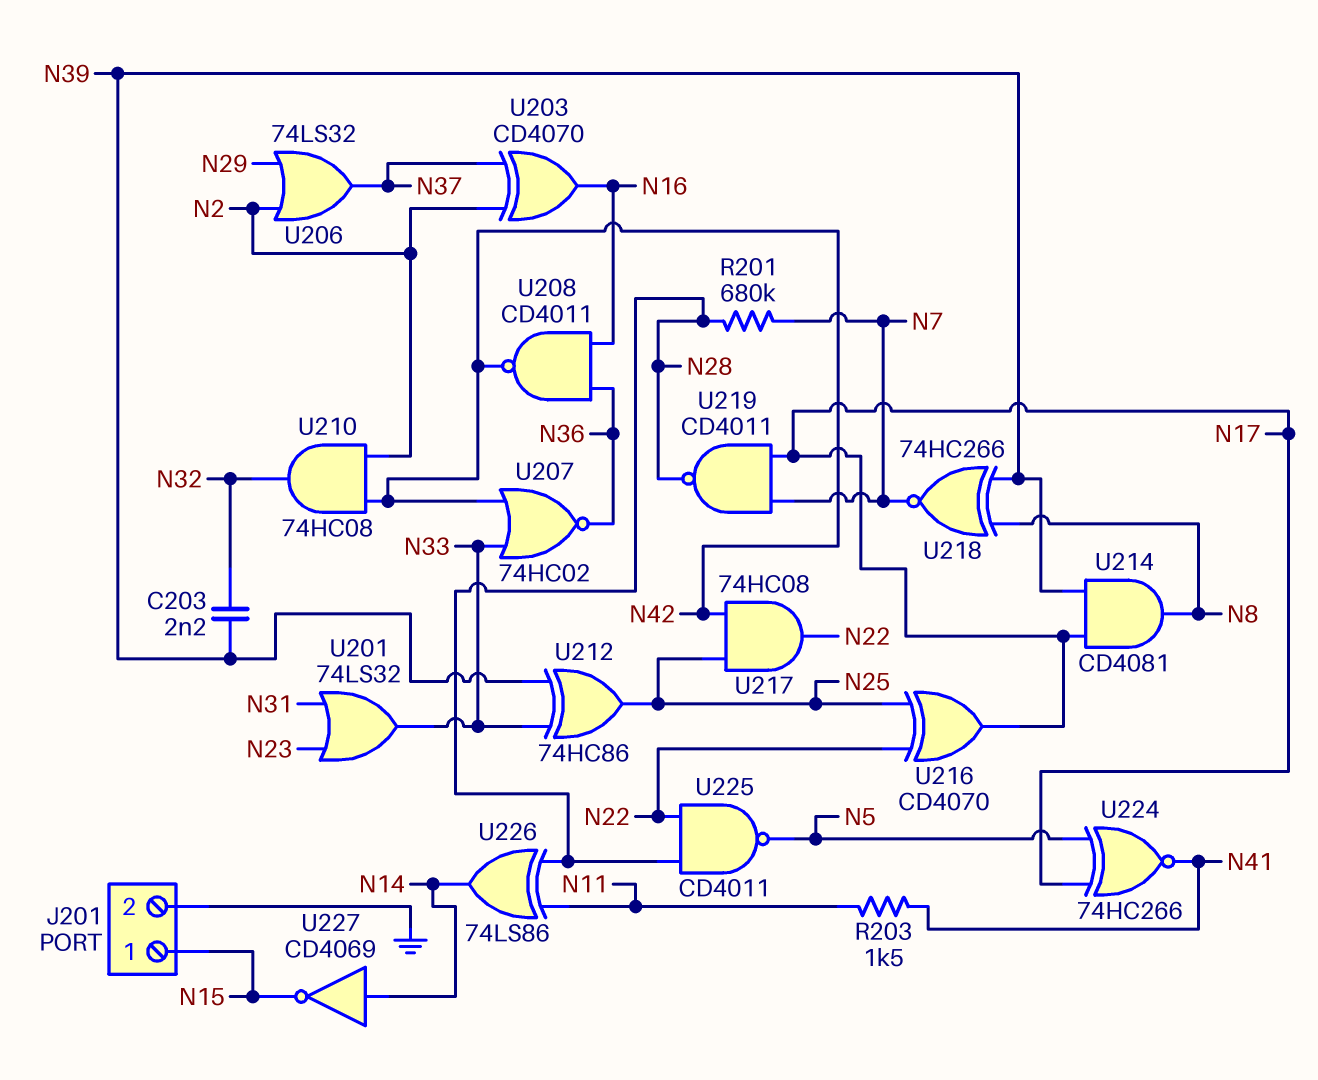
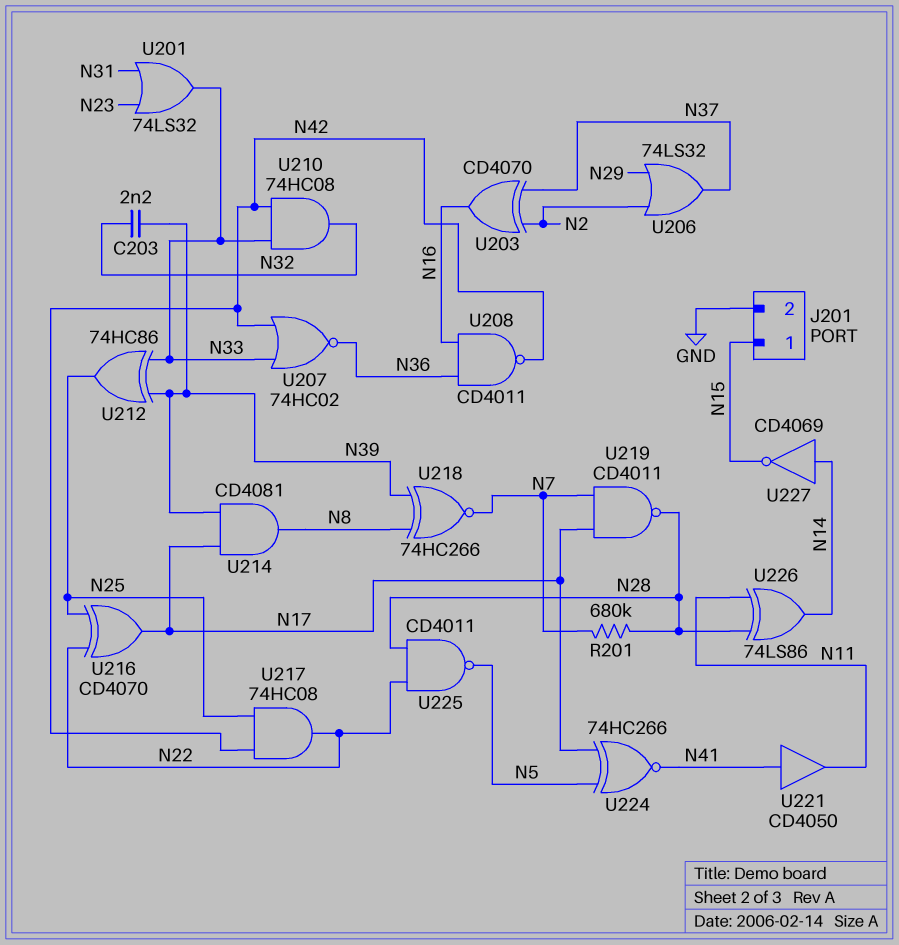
R203: 1.5k (N11, N41) -> none
U210: AND 74HC08 (in N2, in N42, out N32) -> AND 74HC08 (in N33, in N42, out N32)
U221: none -> buffer CD4050 (in N41, out N11)

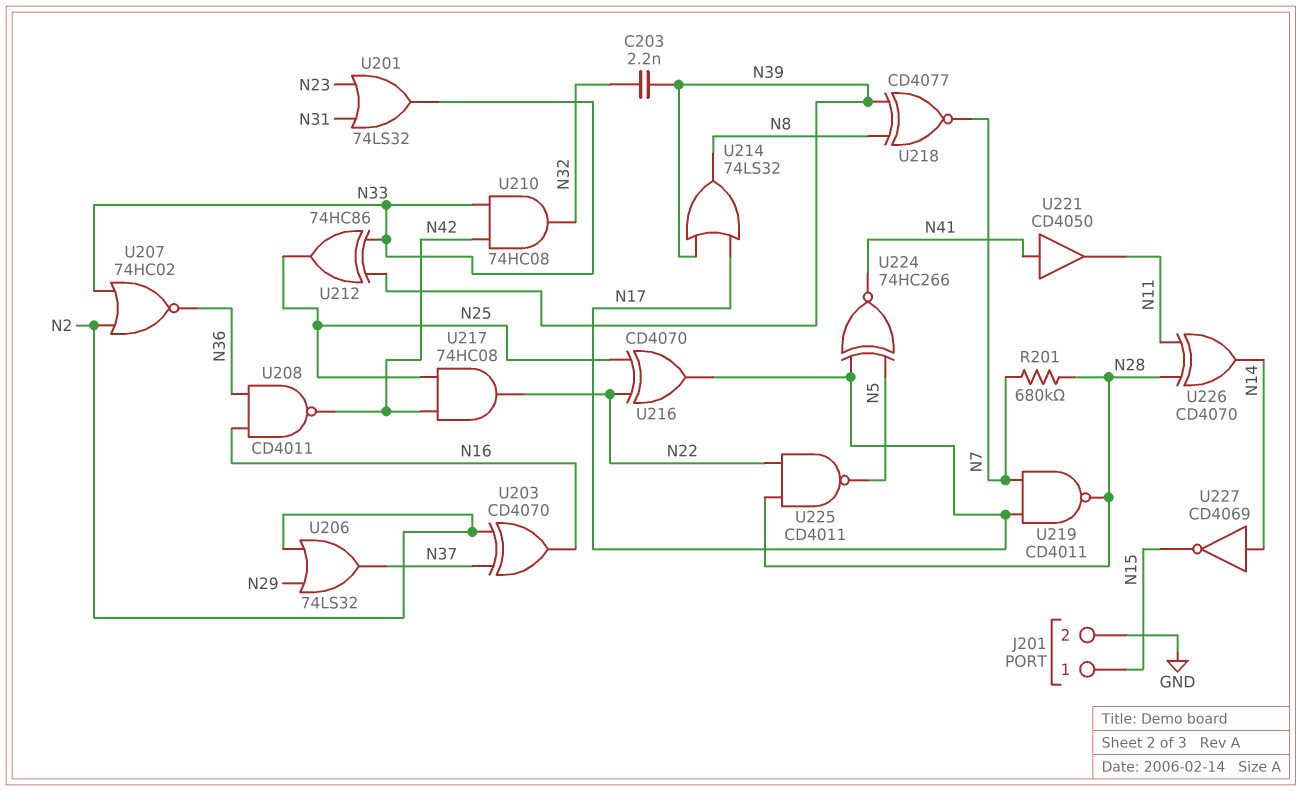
U207: NOR 74HC02 (in N33, in N42, out N36) -> NOR 74HC02 (in N2, in N33, out N36)
U214: AND CD4081 (in N17, in N39, out N8) -> OR 74LS32 (in N17, in N39, out N8)
U218: XNOR 74HC266 (in N8, in N39, out N7) -> XNOR CD4077 (in N8, in N39, out N7)
U226: XOR 74LS86 (in N11, in N28, out N14) -> XOR CD4070 (in N11, in N28, out N14)

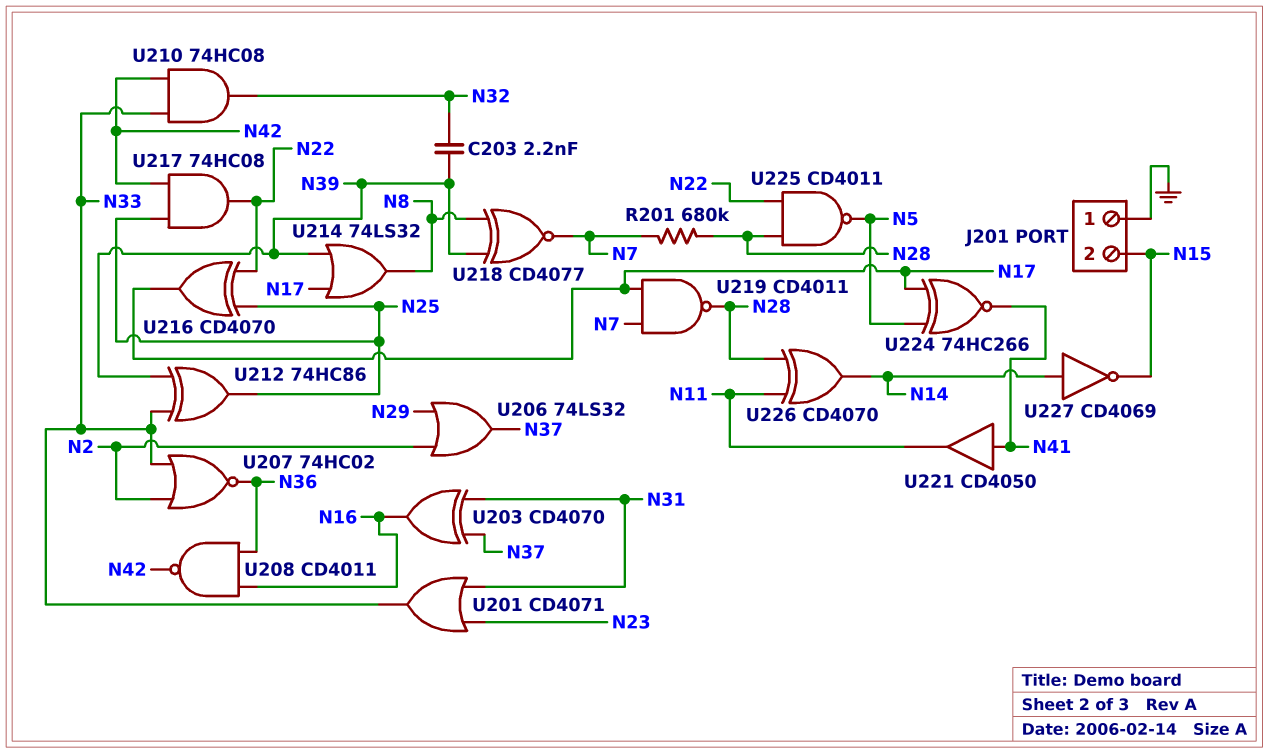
J201 pin 1: N15 -> GND
J201 pin 2: GND -> N15
U201: OR 74LS32 (in N23, in N31, out N33) -> OR CD4071 (in N23, in N31, out N33)
U203: XOR CD4070 (in N2, in N37, out N16) -> XOR CD4070 (in N31, in N37, out N16)

